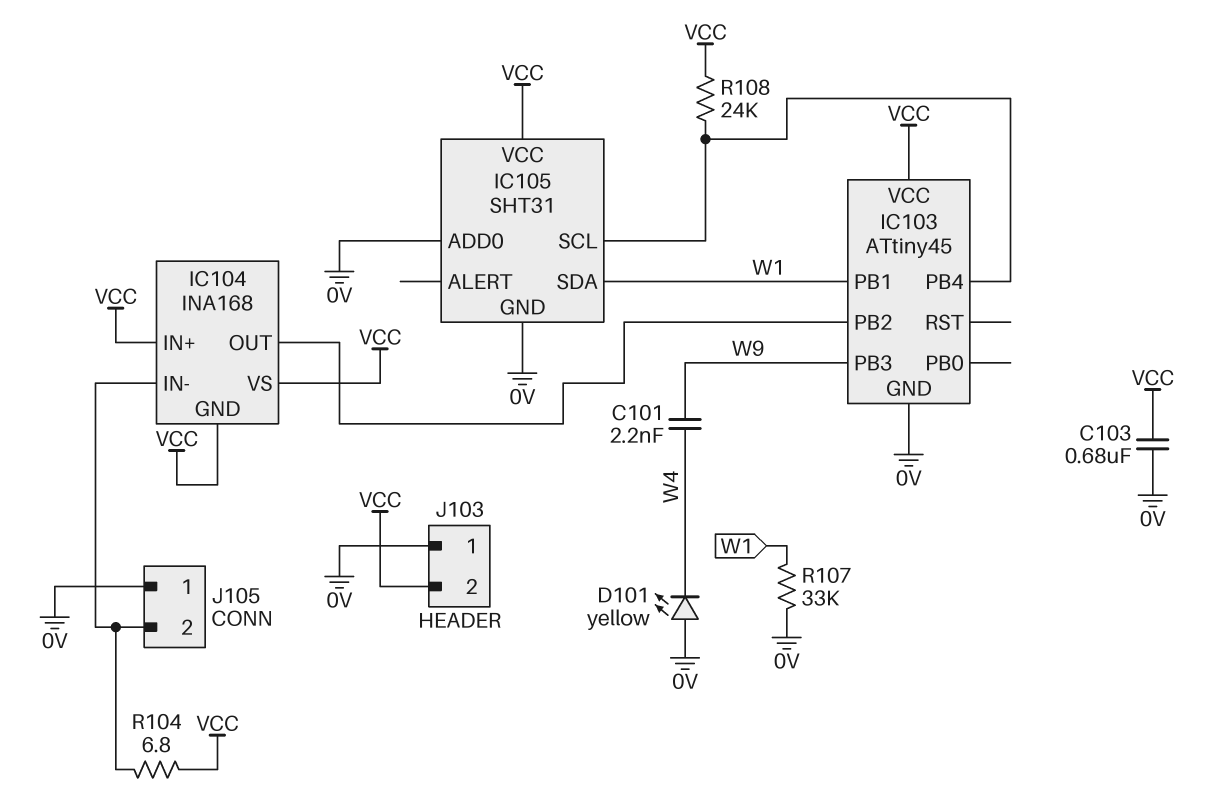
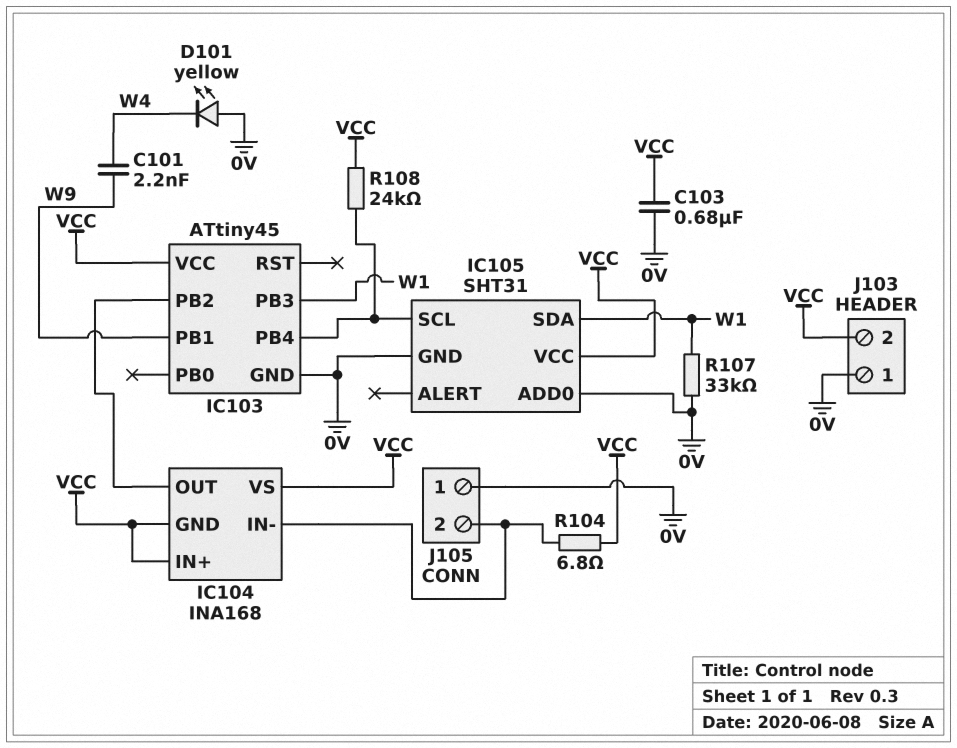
IC103 pin PB1: W1 -> W9
IC103 pin PB3: W9 -> W1

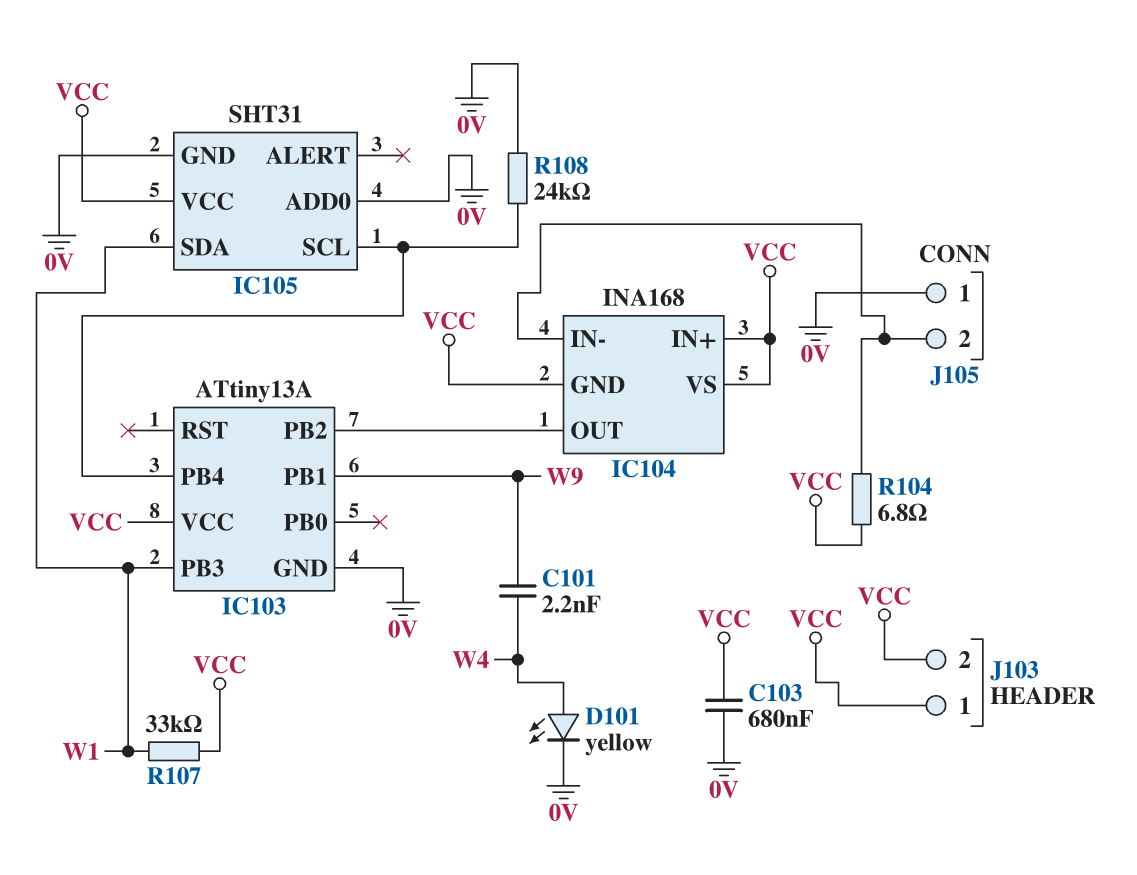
D101: LED yellow (A 0V, K W4) -> LED yellow (A W4, K 0V)
IC103: ATtiny45 -> ATtiny13A
J103 pin 1: 0V -> VCC
R107: 33k (0V, W1) -> 33k (VCC, W1)
R108: 24k (IC103/PB4, VCC) -> 24k (0V, IC103/PB4)

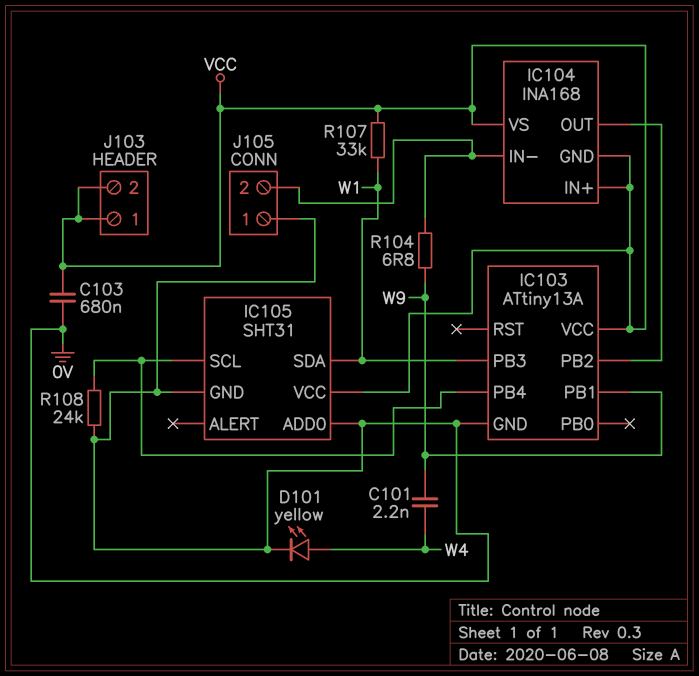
R104: 6.8 (IC104/IN-, VCC) -> 6.8 (IC104/IN-, W9)

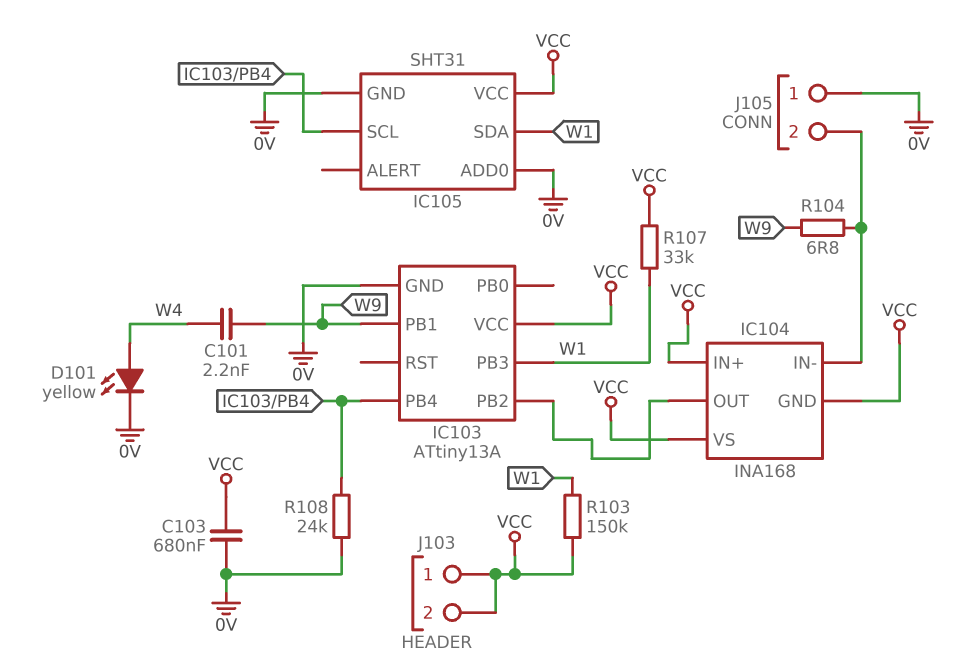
R103: none -> 150k (VCC, W1)

